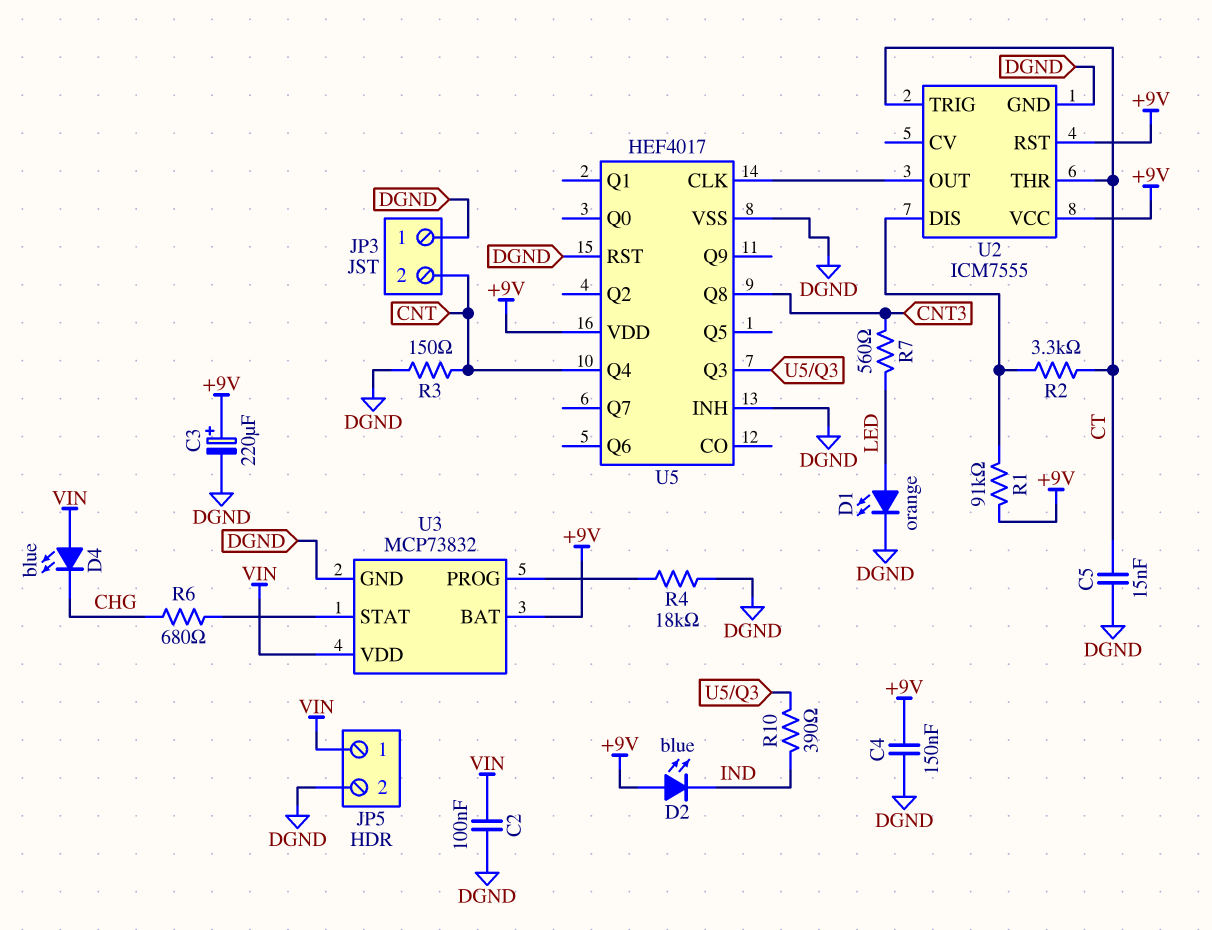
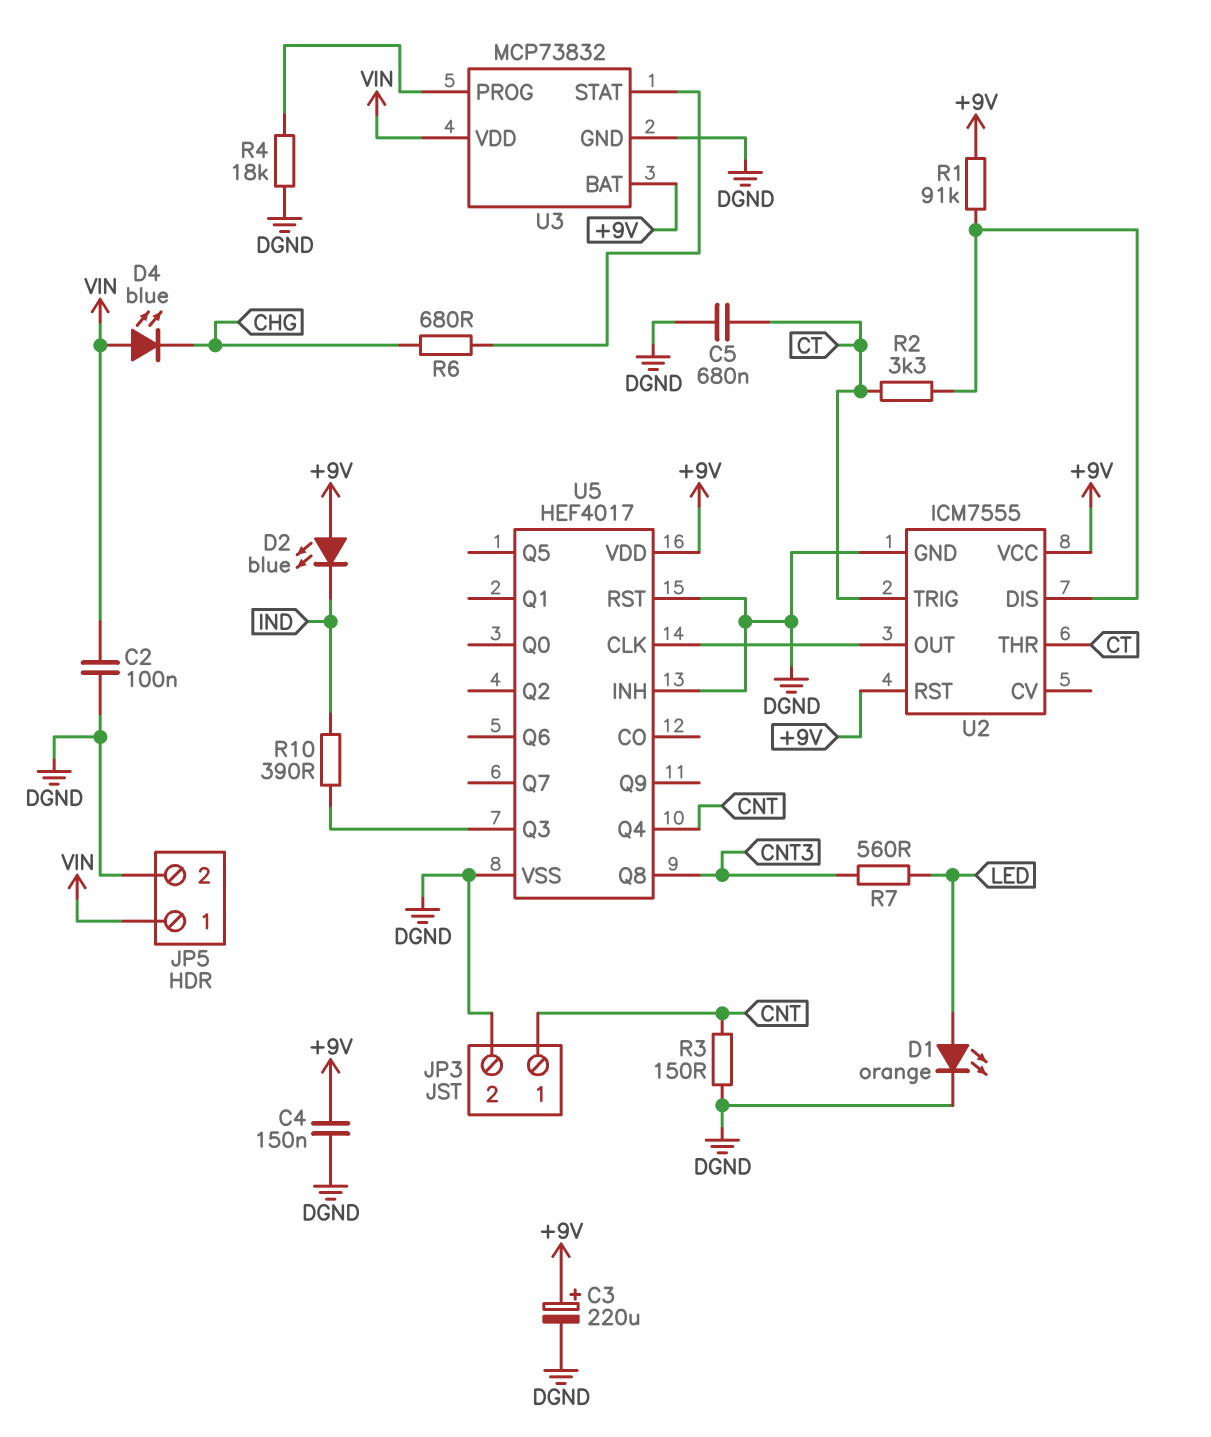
C5: 15nF (CT, DGND) -> 680nF (CT, DGND)
JP3 pin 1: DGND -> CNT
JP3 pin 2: CNT -> DGND

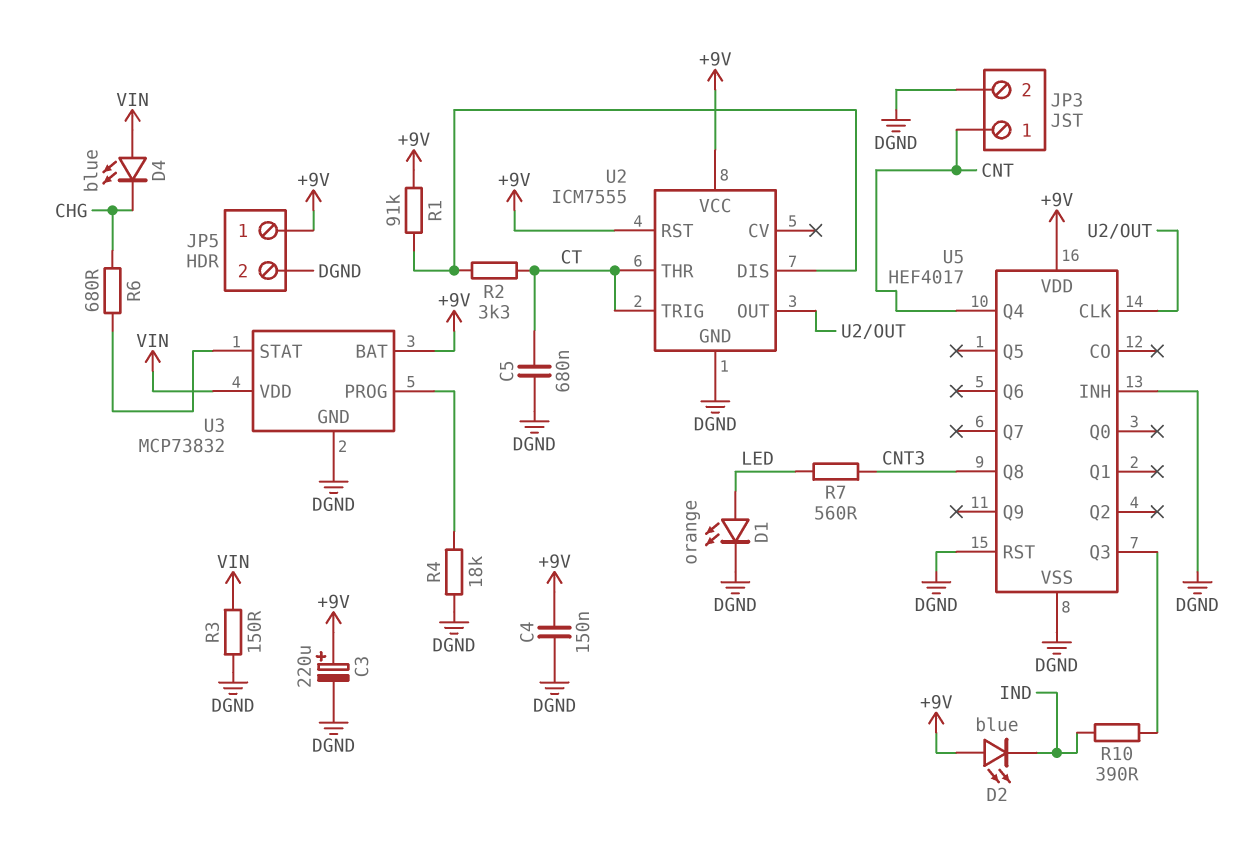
C2: 100nF (DGND, VIN) -> none
JP5 pin 1: VIN -> +9V
R3: 150 (CNT, DGND) -> 150 (DGND, VIN)

